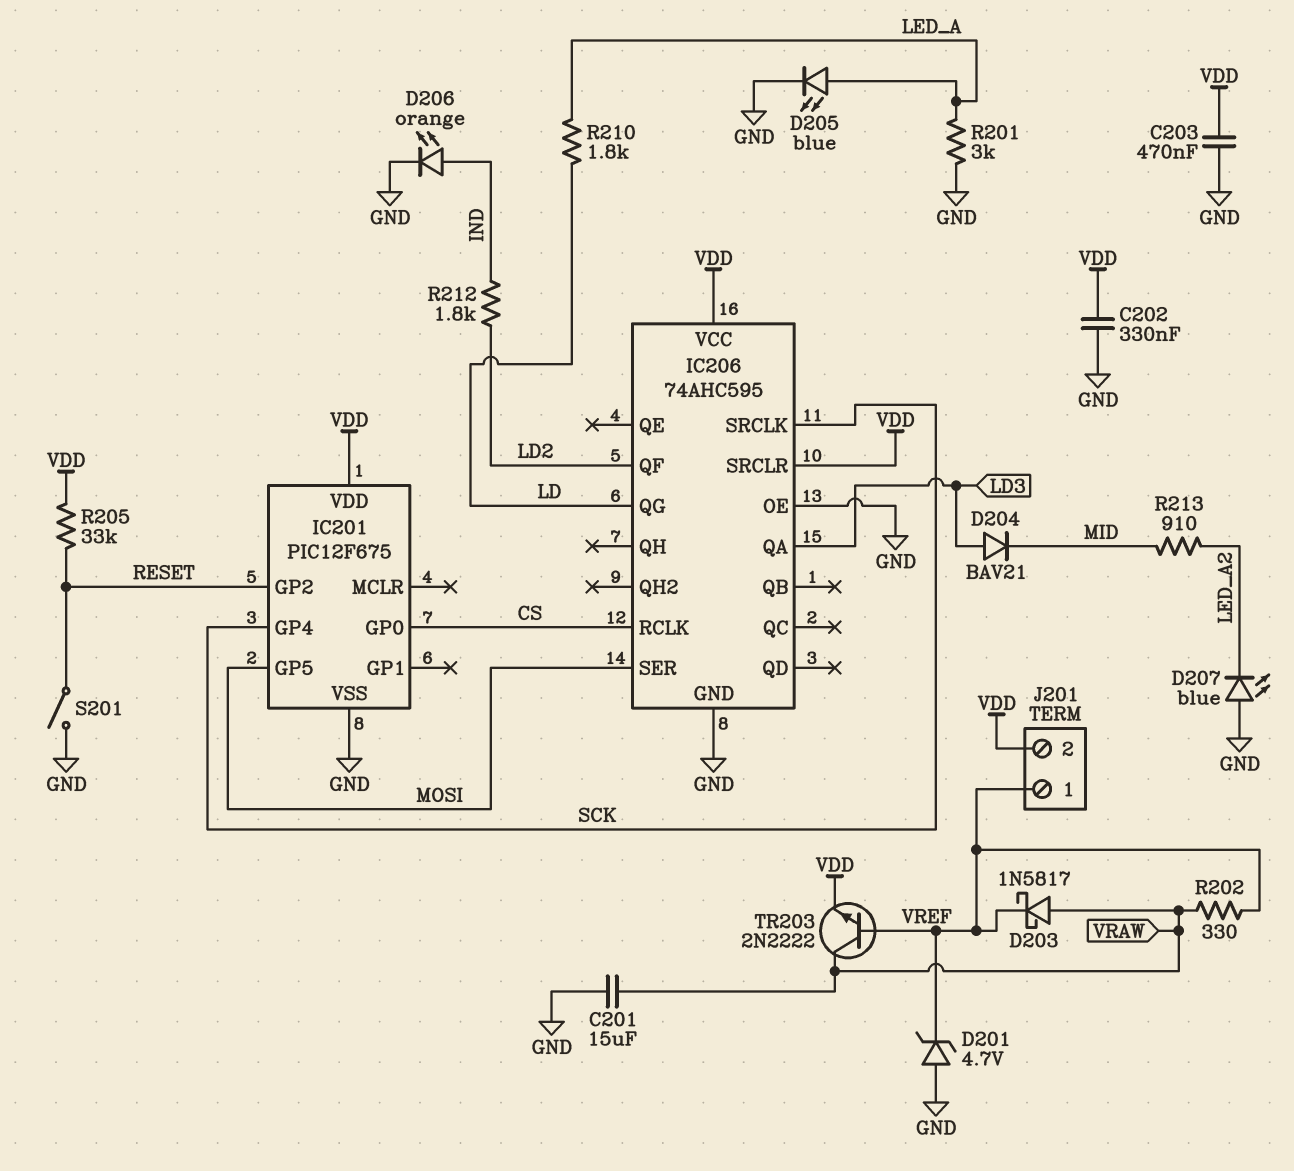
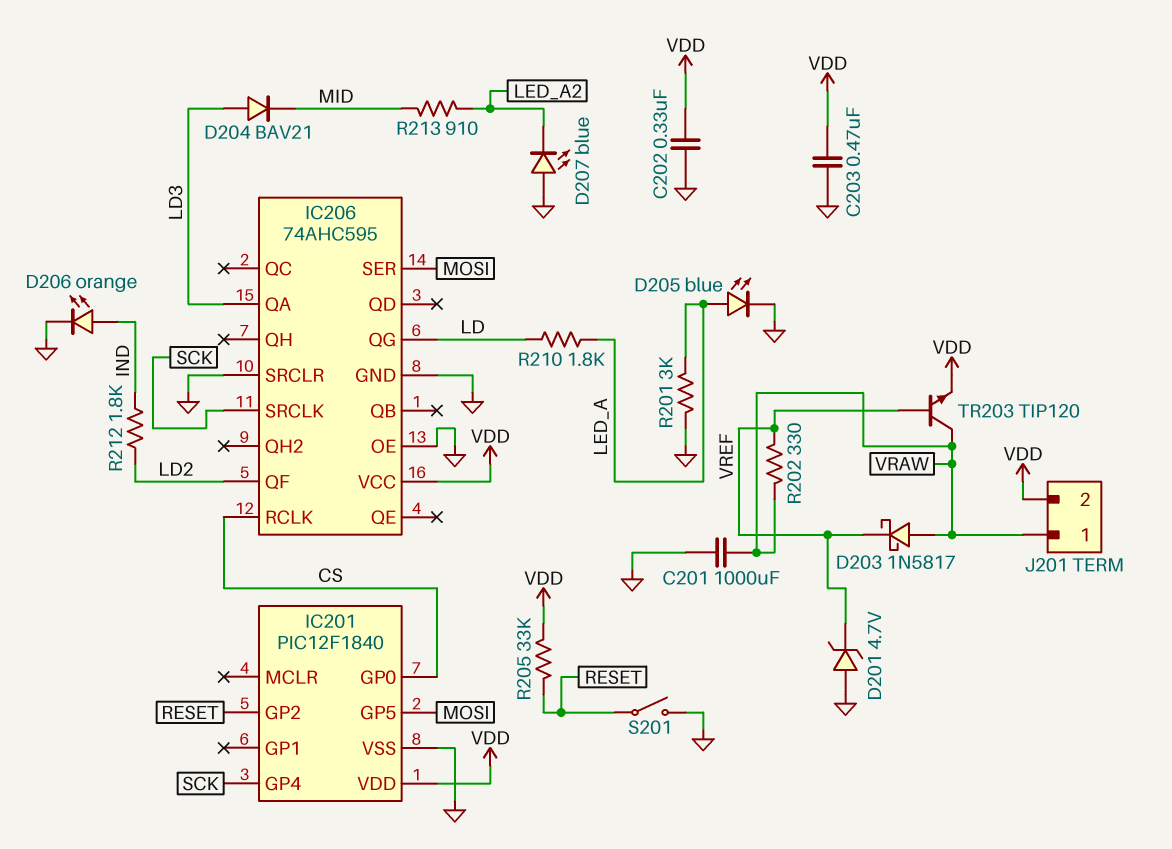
C201: 15uF (GND, VRAW) -> 1000uF (GND, VRAW)
IC201: PIC12F675 -> PIC12F1840
IC206 pin SRCLR: VDD -> GND
J201 pin 1: VREF -> VRAW
TR203: NPN 2N2222 (B VREF, C VRAW, E VDD) -> NPN TIP120 (B VREF, C VRAW, E VDD)

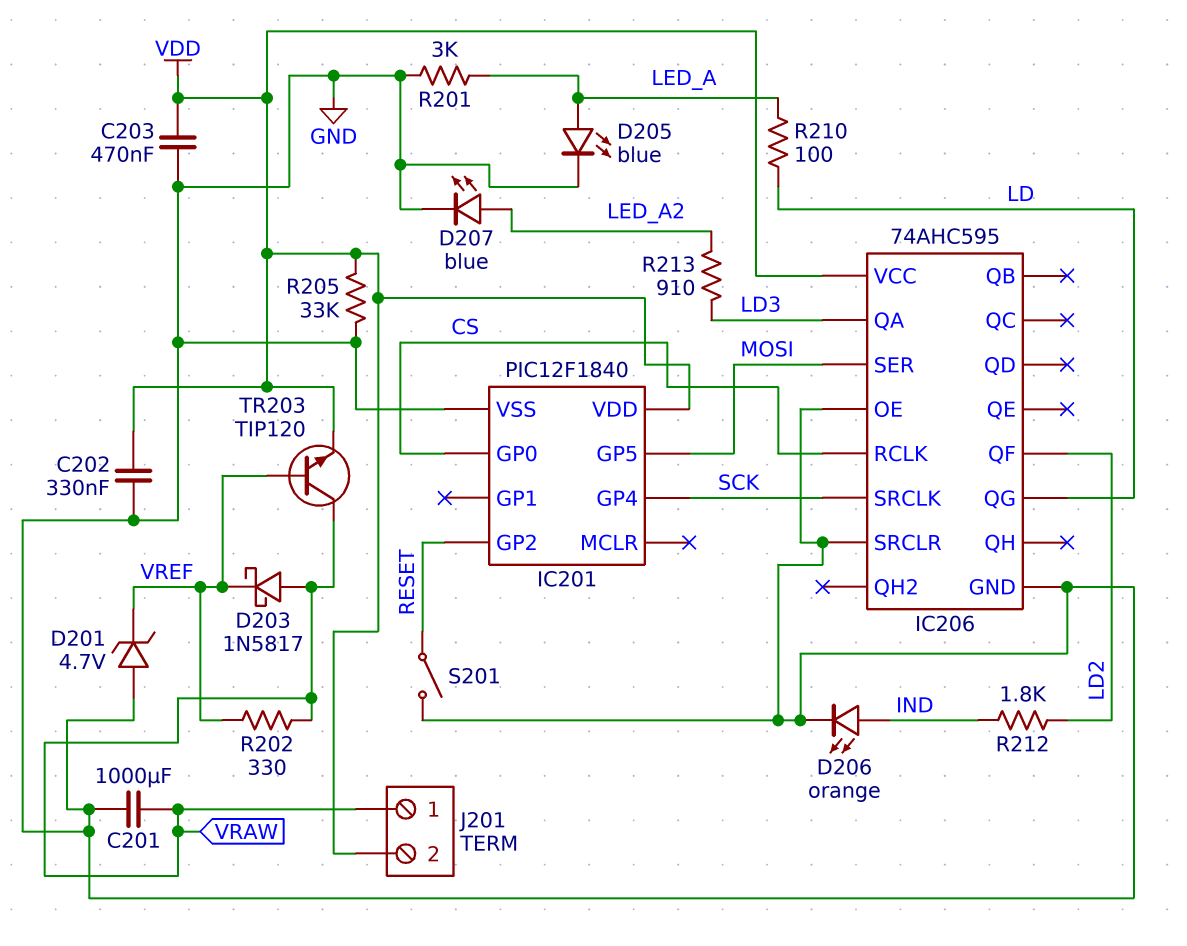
D204: diode BAV21 (A LD3, K MID) -> none
D207: LED blue (A GND, K LED_A2) -> LED blue (A LED_A2, K GND)
R205: 33k (RESET, VDD) -> 33k (GND, VDD)
R210: 1.8k (LD, LED_A) -> 100 (LD, LED_A)
R213: 910 (LED_A2, MID) -> 910 (LD3, LED_A2)

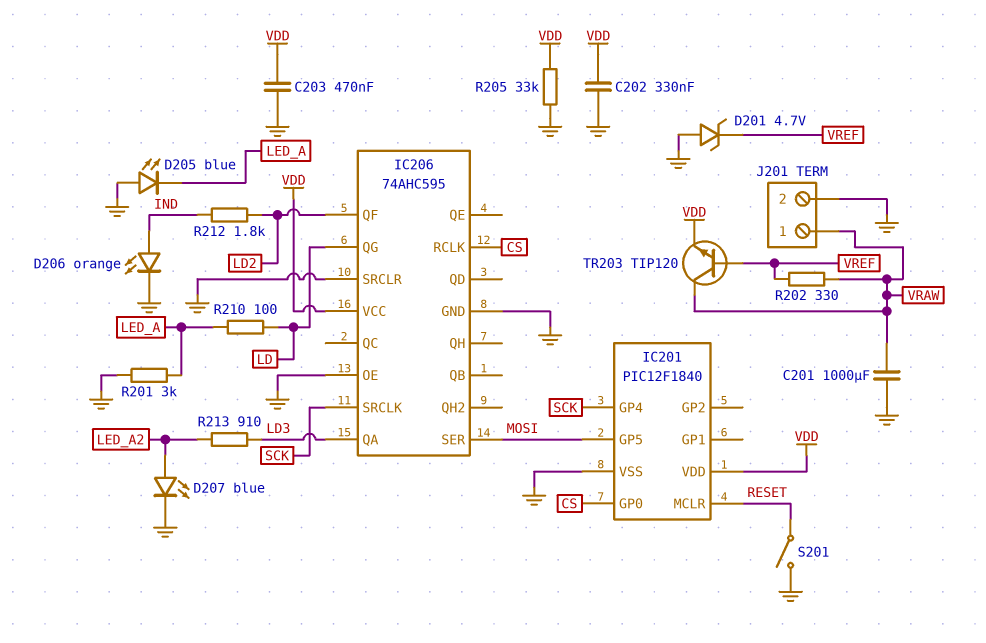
D203: schottky 1N5817 (A VRAW, K VREF) -> none
D205: LED blue (A LED_A, K GND) -> LED blue (A GND, K LED_A)
IC201 pin GP2: RESET -> none
IC201 pin MCLR: none -> RESET
J201 pin 2: VDD -> GND

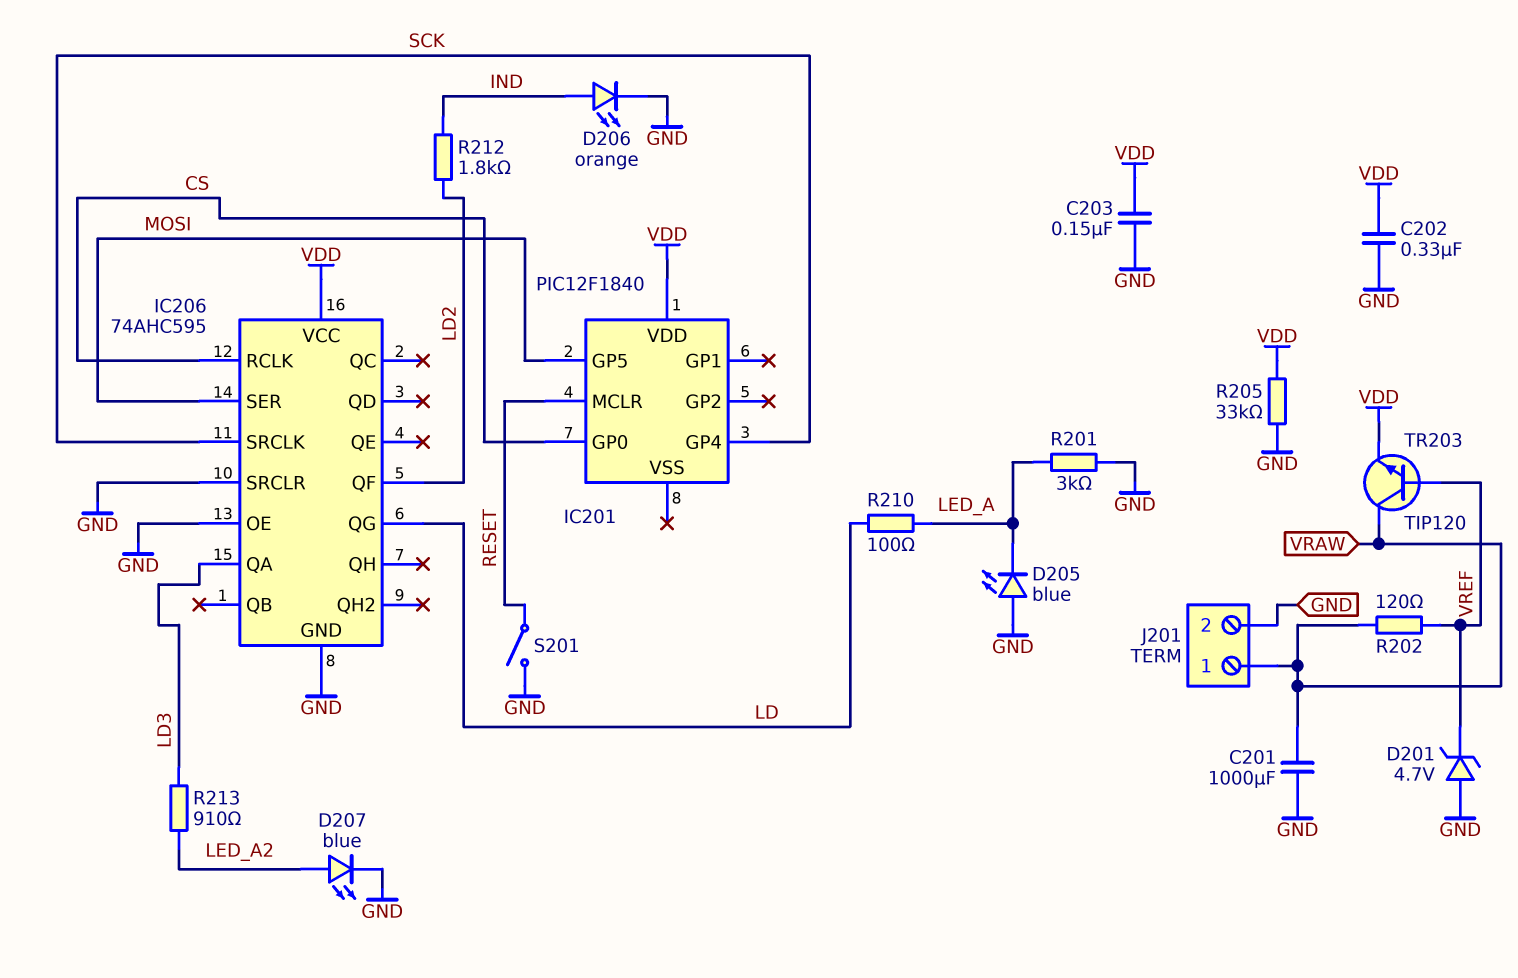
C203: 470nF (GND, VDD) -> 150nF (GND, VDD)
IC201 pin VSS: GND -> none
R202: 330 (VRAW, VREF) -> 120 (VRAW, VREF)

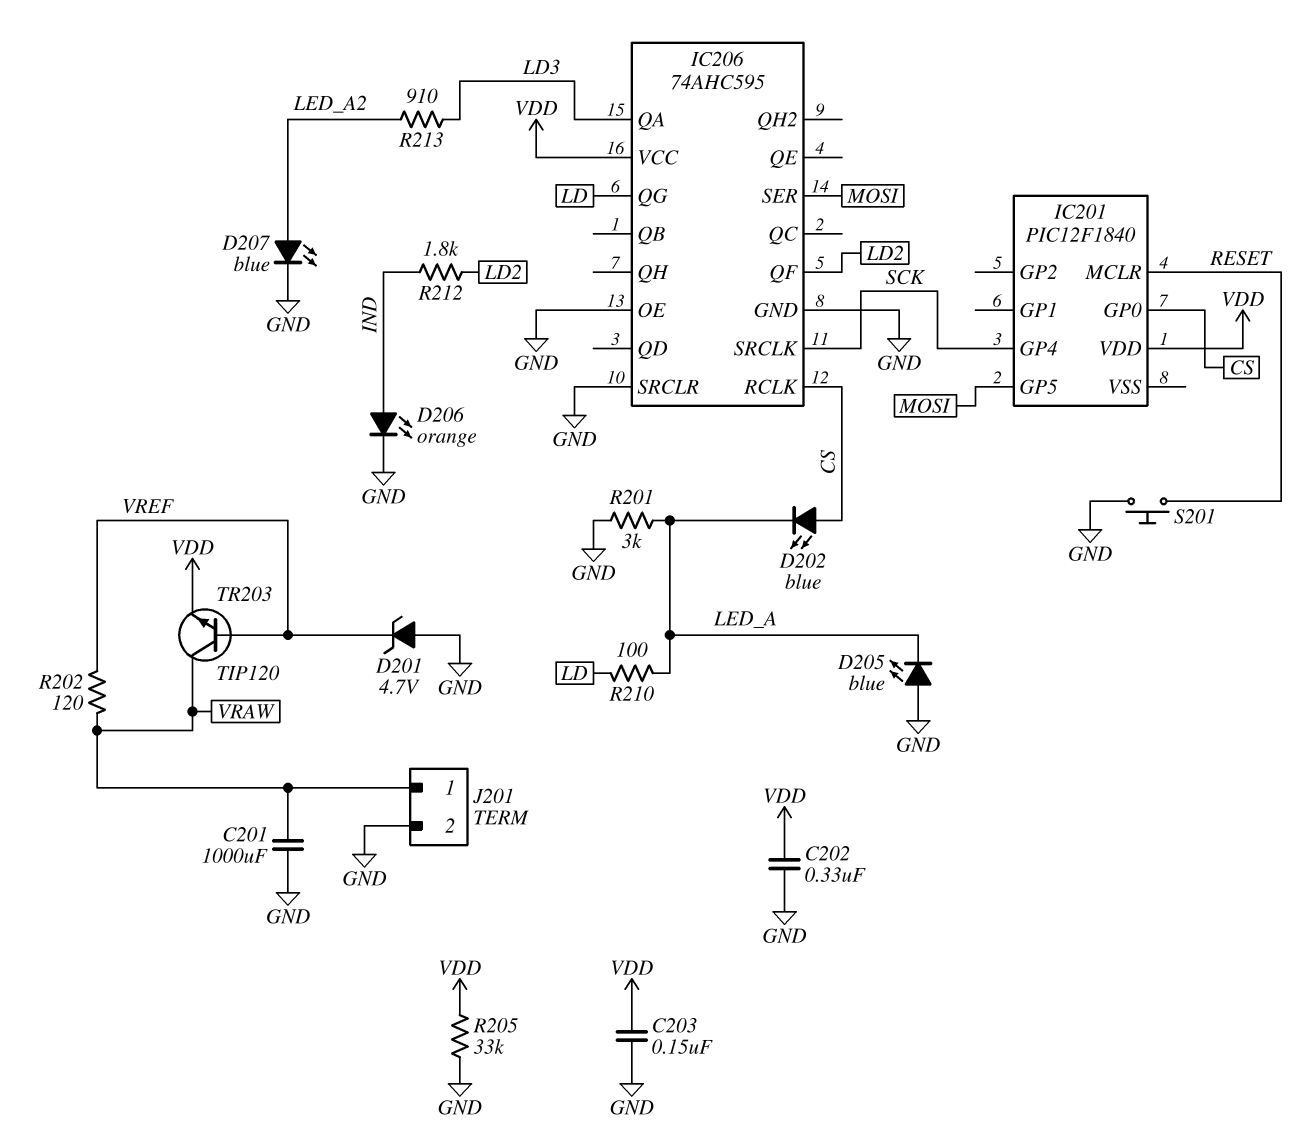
D202: none -> LED blue (A CS, K LED_A)
S201: switch (GND, RESET) -> button (GND, RESET)

